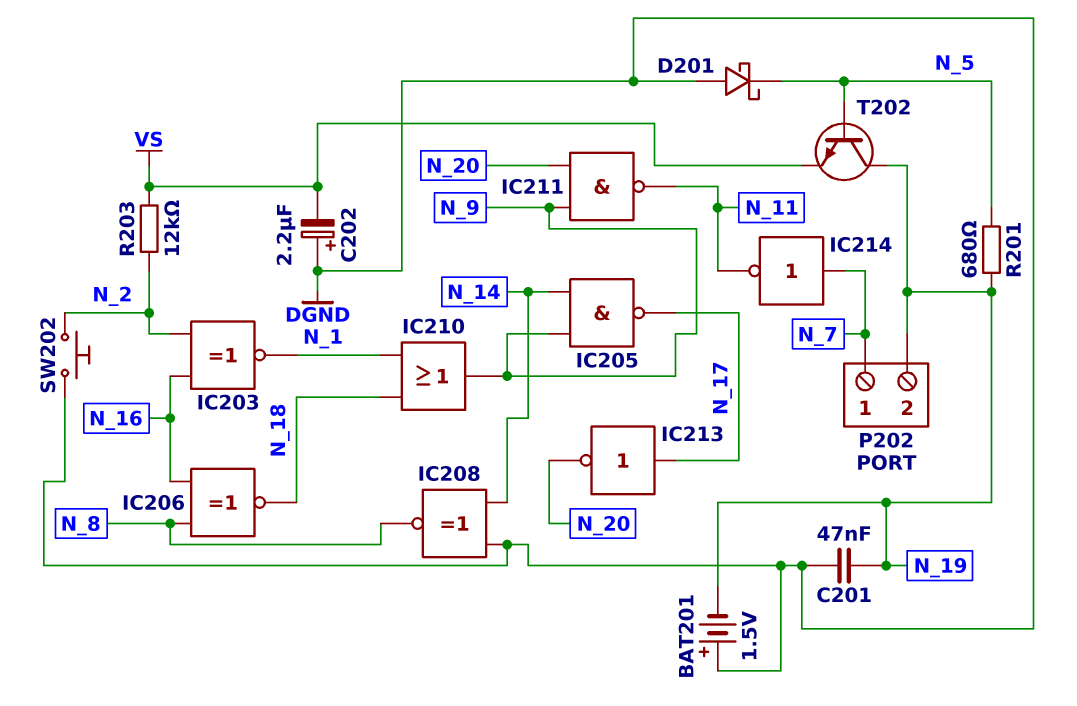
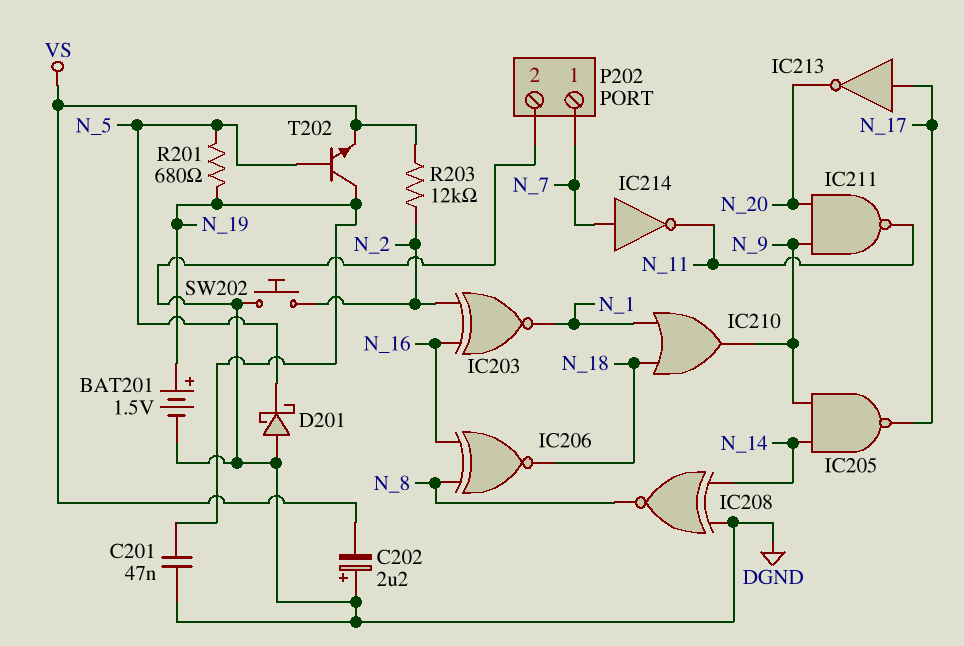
BAT201: 1.5V (plus DGND, minus N_19) -> 1.5V (plus N_19, minus DGND)
P202 pin 2: N_19 -> DGND

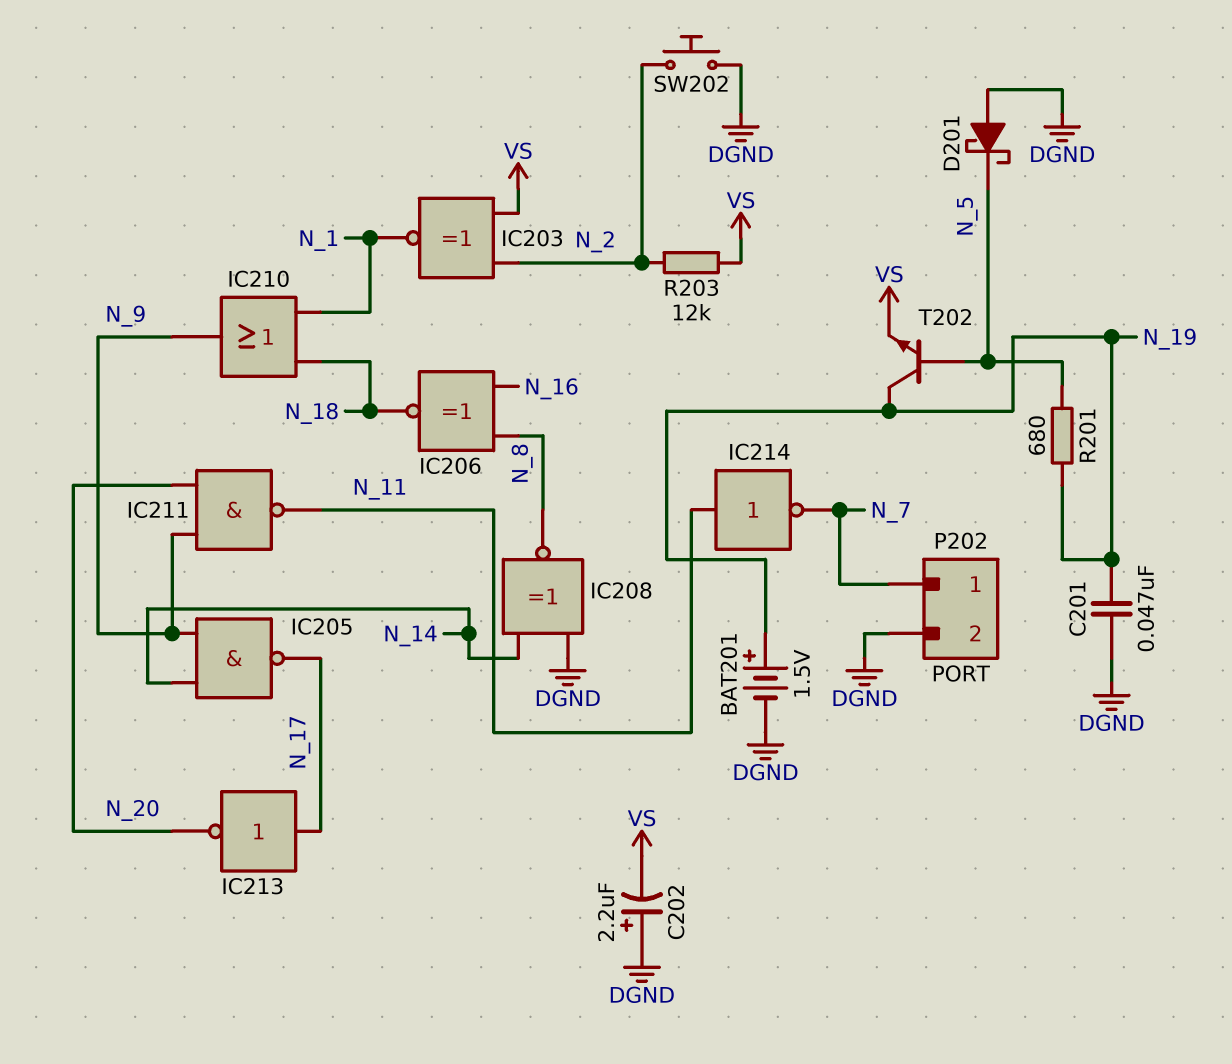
IC203: XNOR (in N_2, in N_16, out N_1) -> XNOR (in N_2, in VS, out N_1)
IC214: NOT (in N_7, out N_11) -> NOT (in N_11, out N_7)

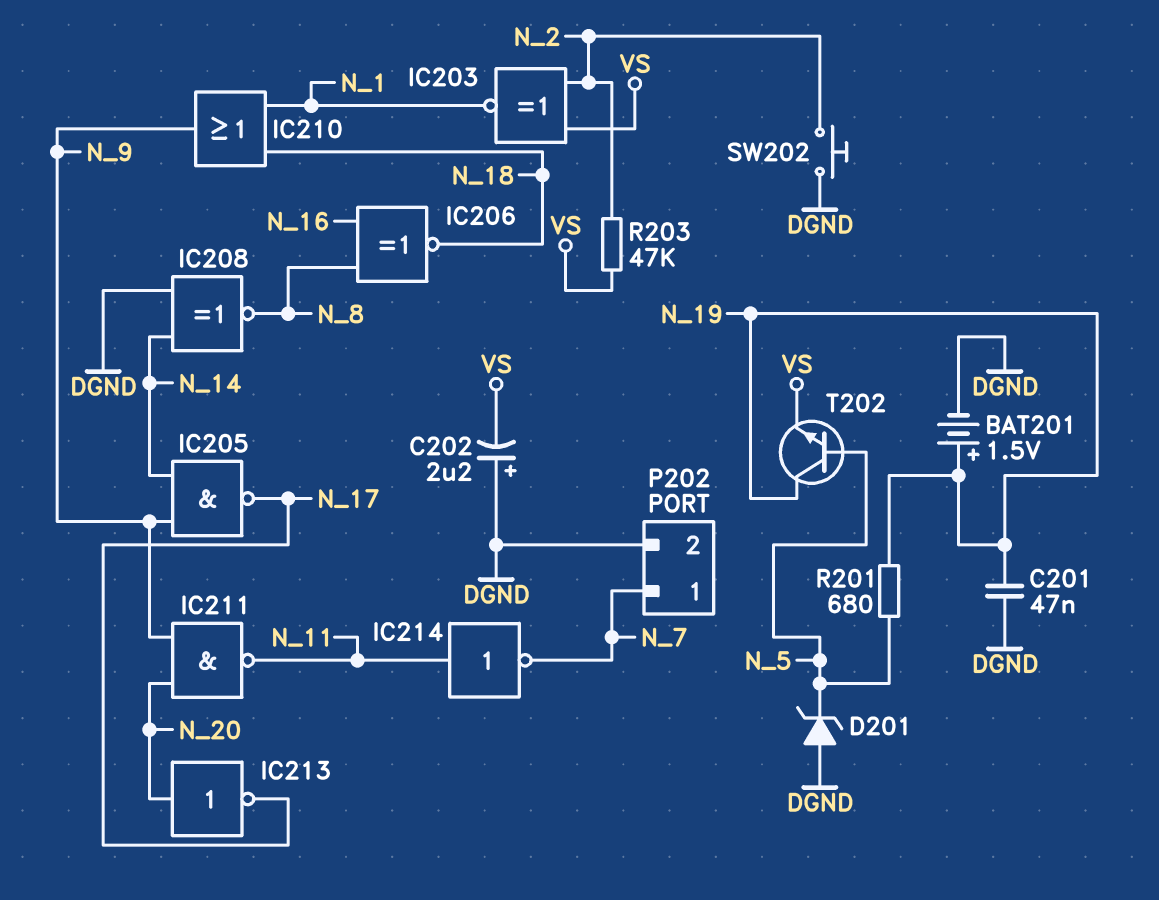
D201: schottky (A DGND, K N_5) -> zener (A DGND, K N_5)
IC213: NOT (in N_17, out N_20) -> NOT (in N_20, out N_17)
R203: 12k (N_2, VS) -> 47k (N_2, VS)

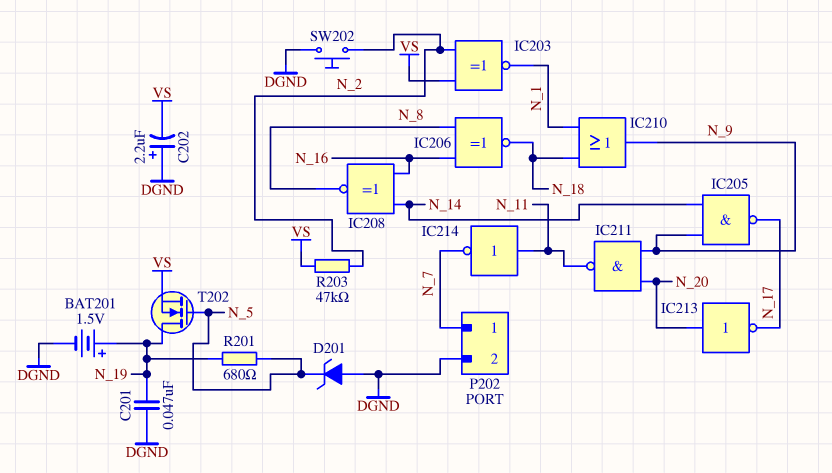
IC208: XNOR (in DGND, in N_14, out N_8) -> XNOR (in N_14, in N_16, out N_8)
T202: NPN (B N_5, C N_19, E VS) -> NMOS (G N_5, D N_19, S VS)

